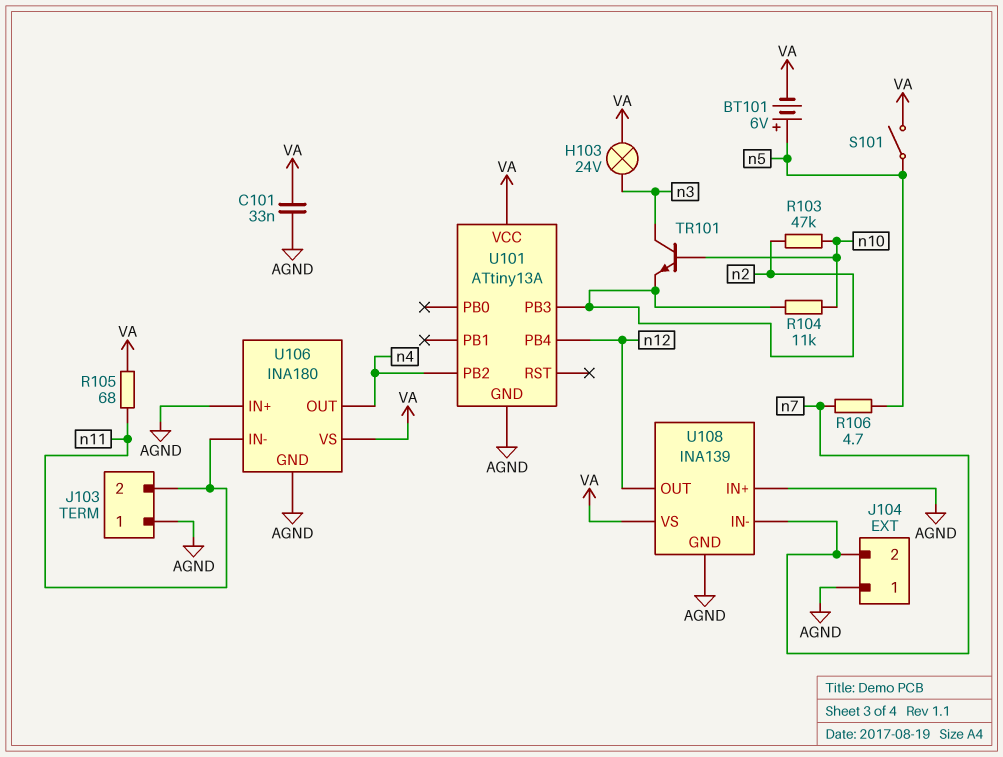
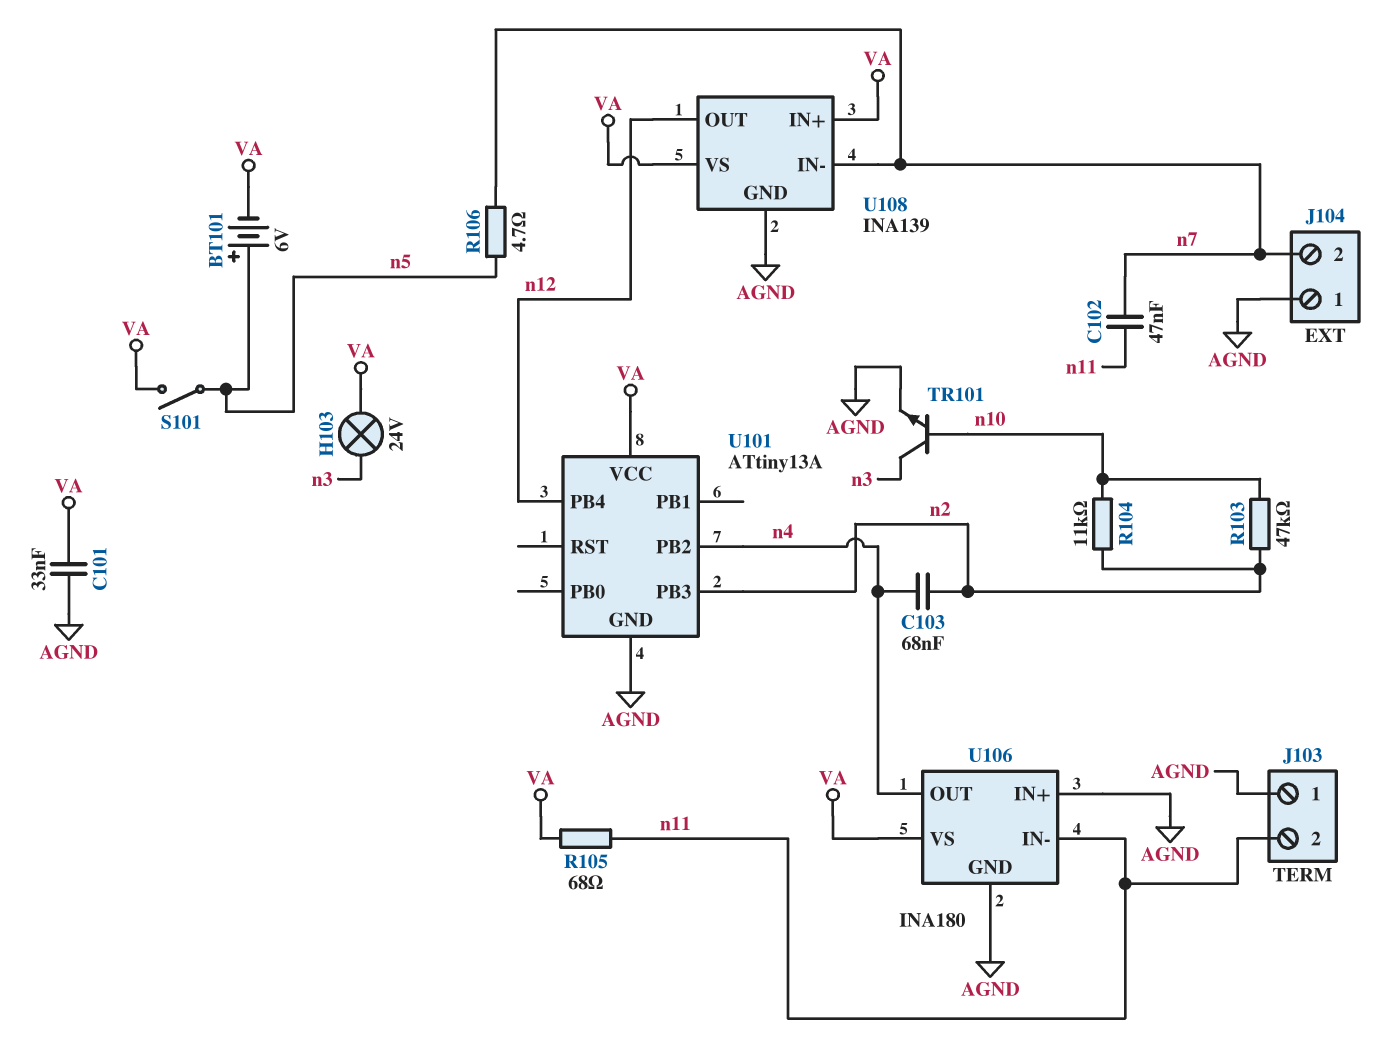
C102: none -> 47nF (n7, n11)
C103: none -> 68nF (n2, n4)
TR101: NPN (B n10, C n3, E n2) -> NPN (B n10, C n3, E AGND)
U108 pin IN+: AGND -> VA

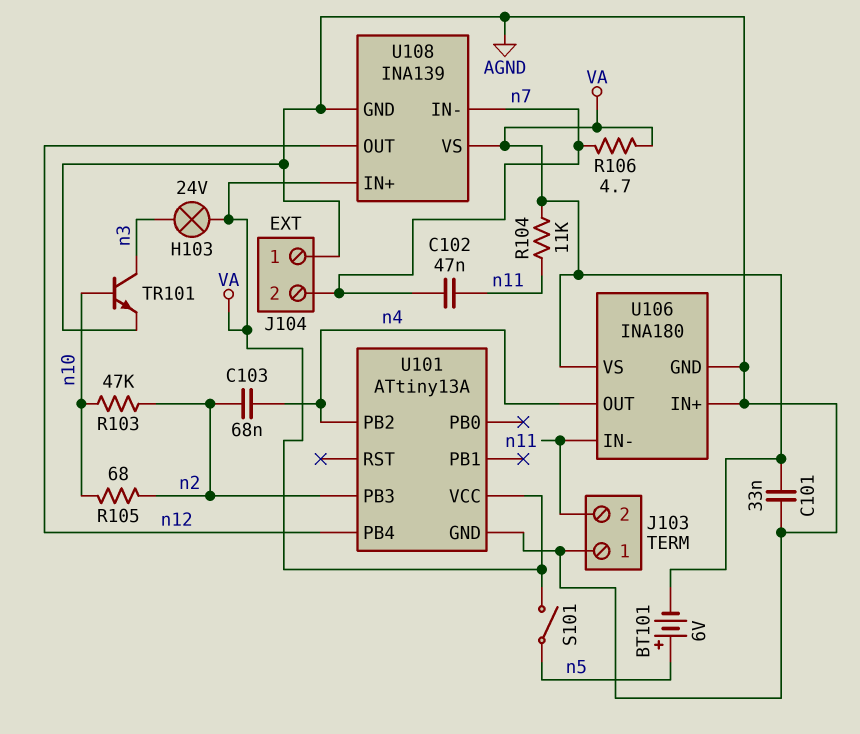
R104: 11k (n2, n10) -> 11k (VA, n11)
R105: 68 (VA, n11) -> 68 (n2, n10)
R106: 4.7 (n5, n7) -> 4.7 (VA, n7)

